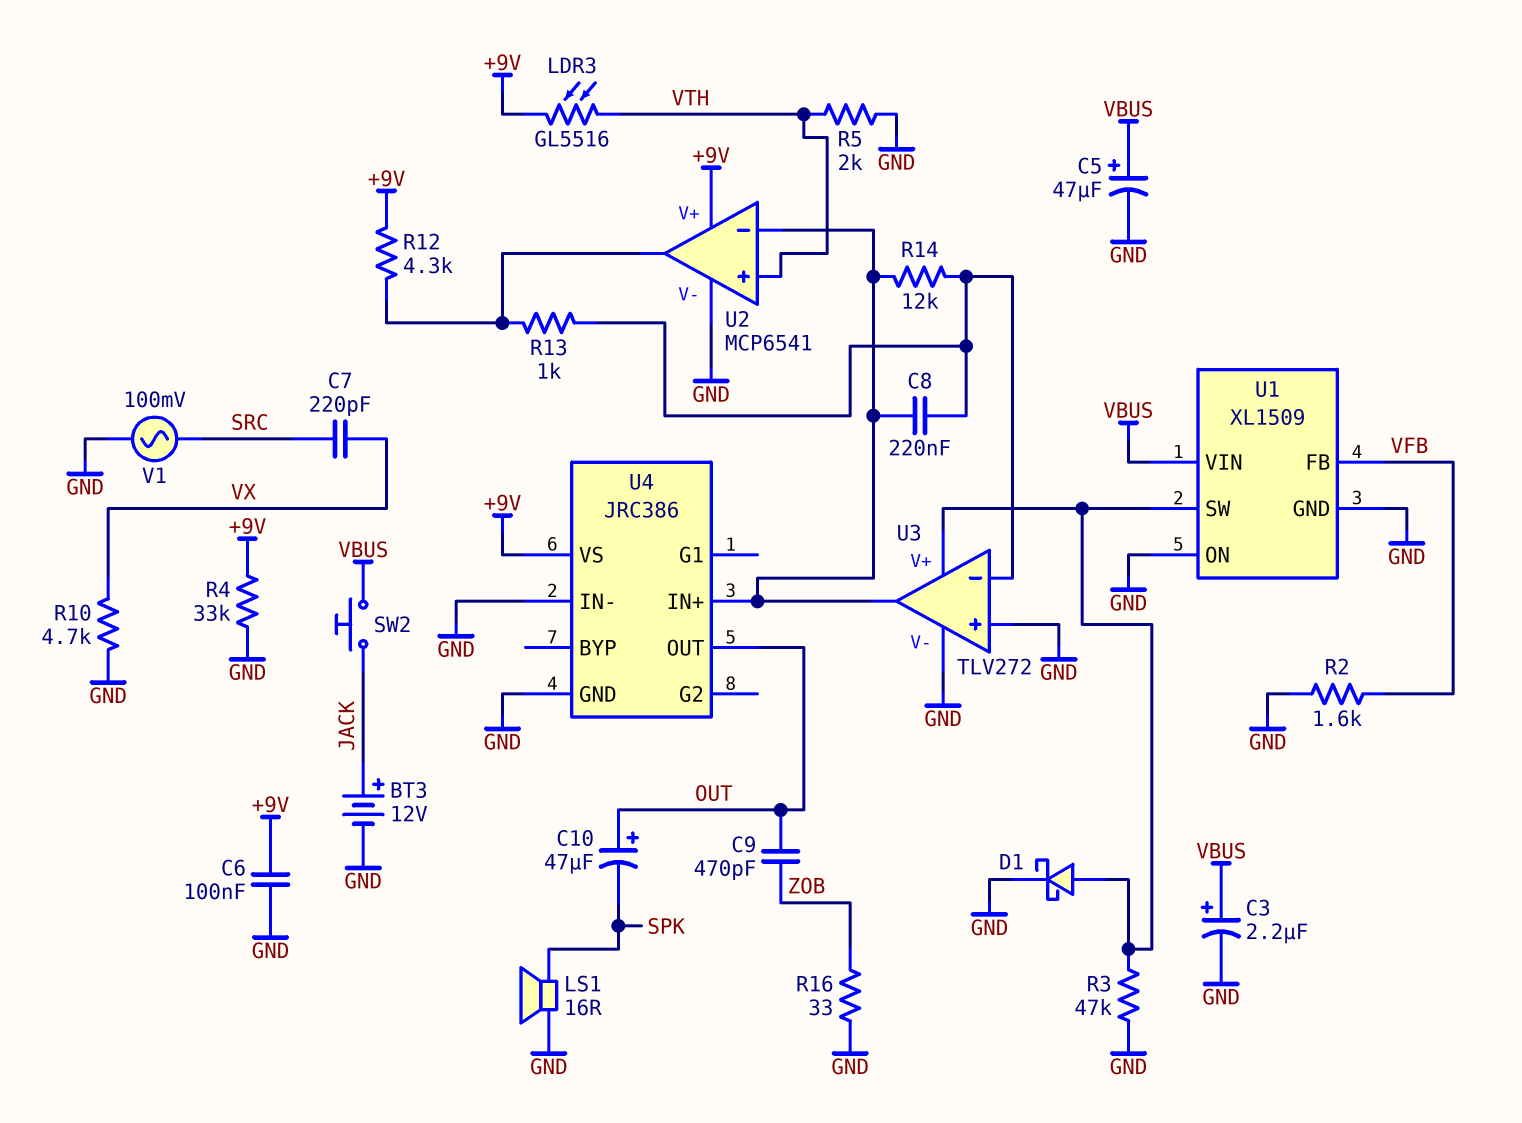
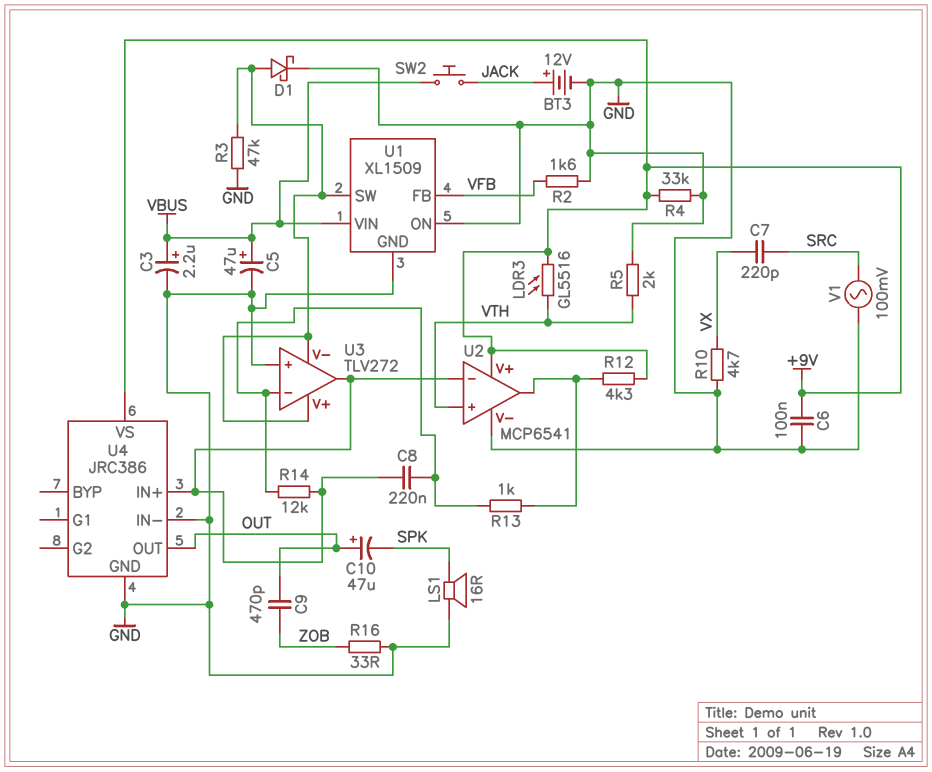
U3 pin V-: GND -> U1/SW

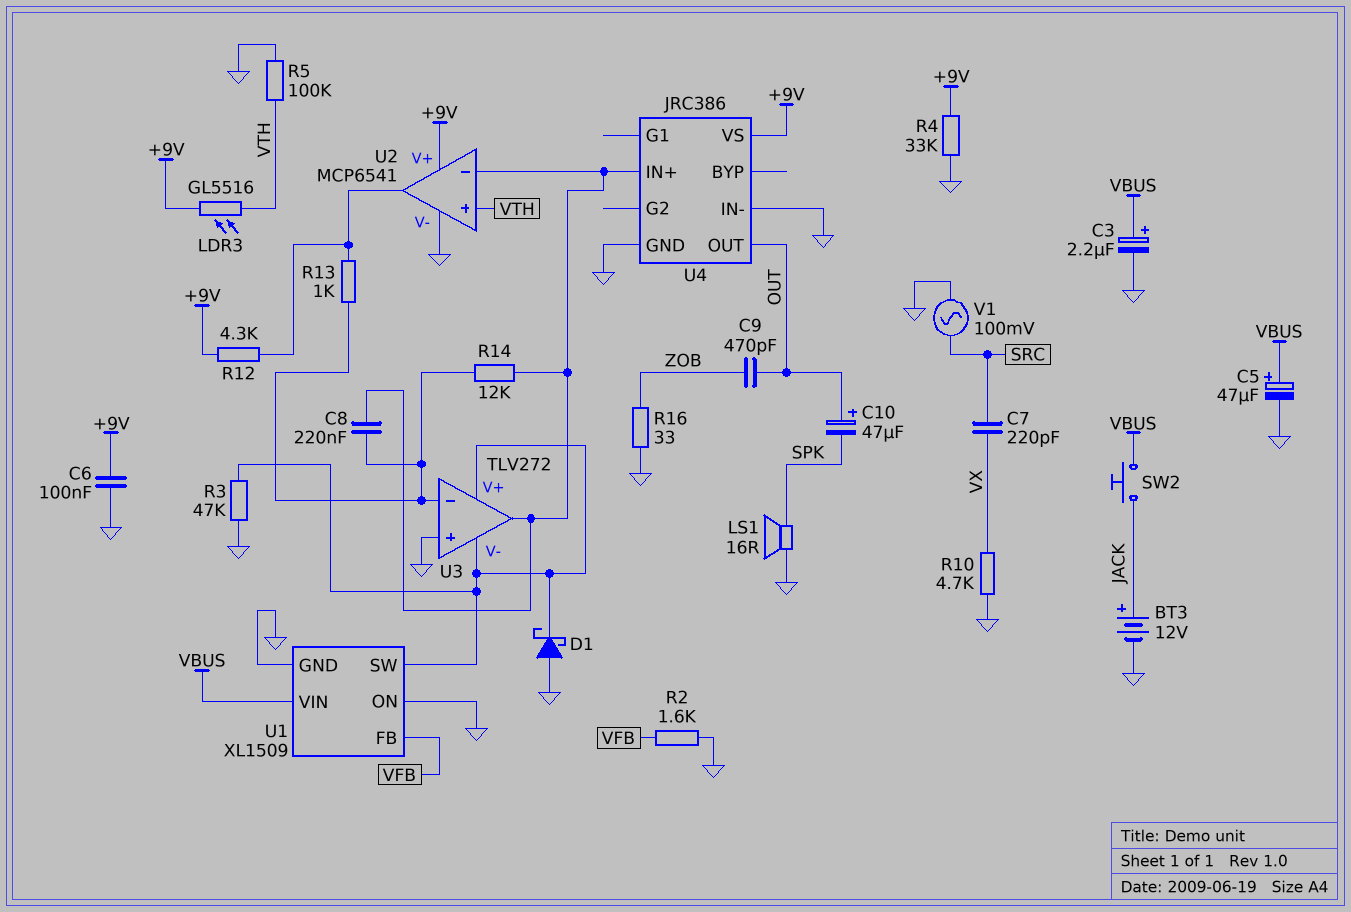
D1: schottky (A U1/SW, K GND) -> schottky (A GND, K U1/SW)
R5: 2k (GND, VTH) -> 100k (GND, VTH)

